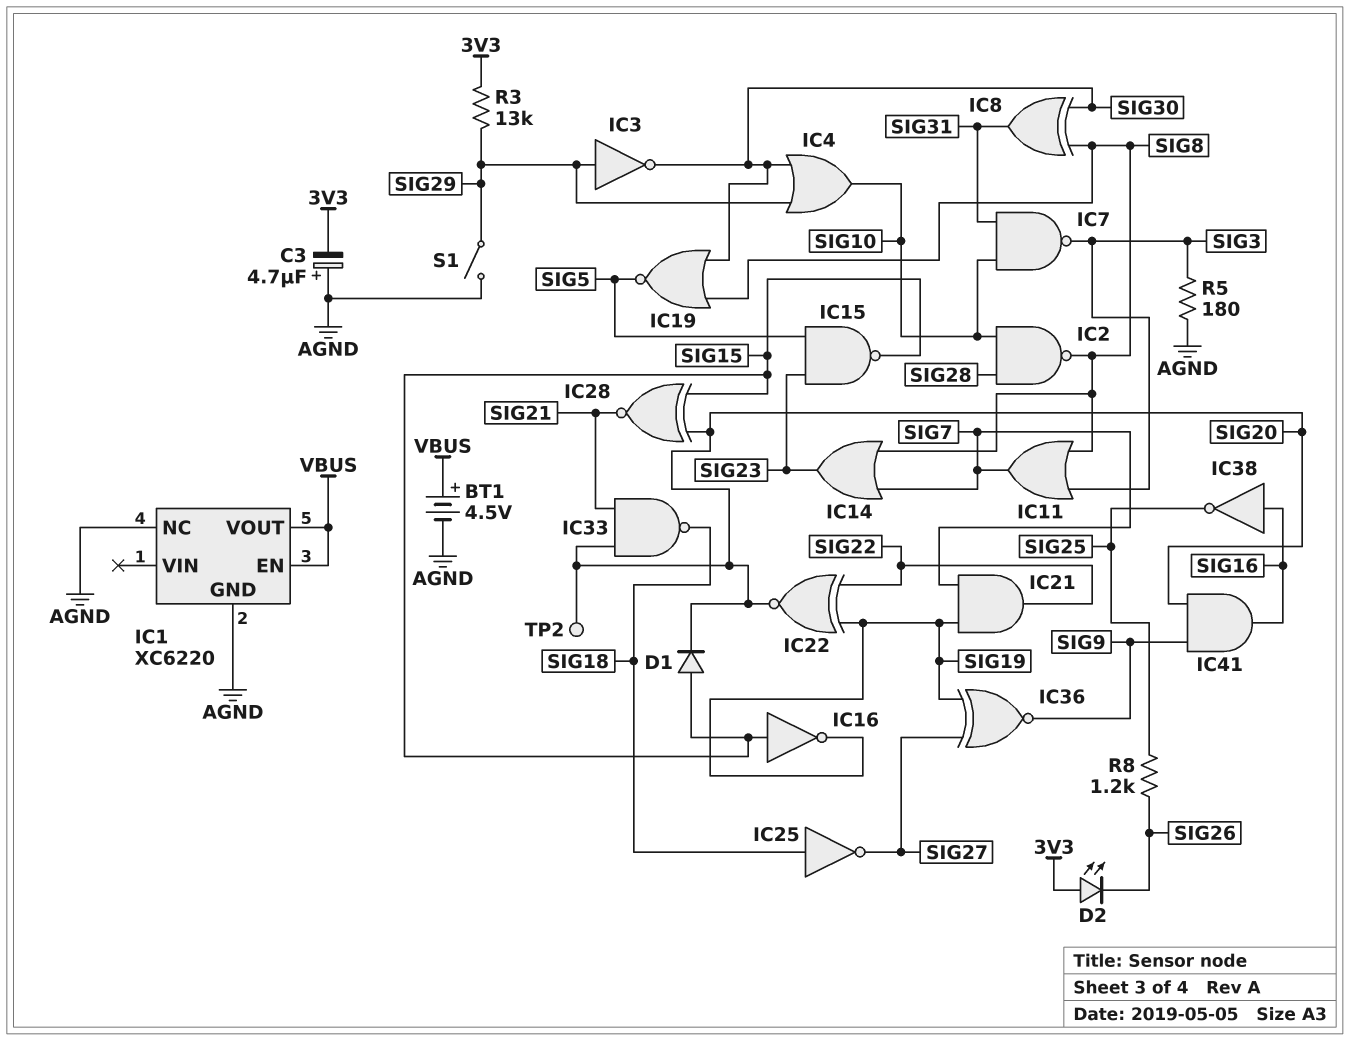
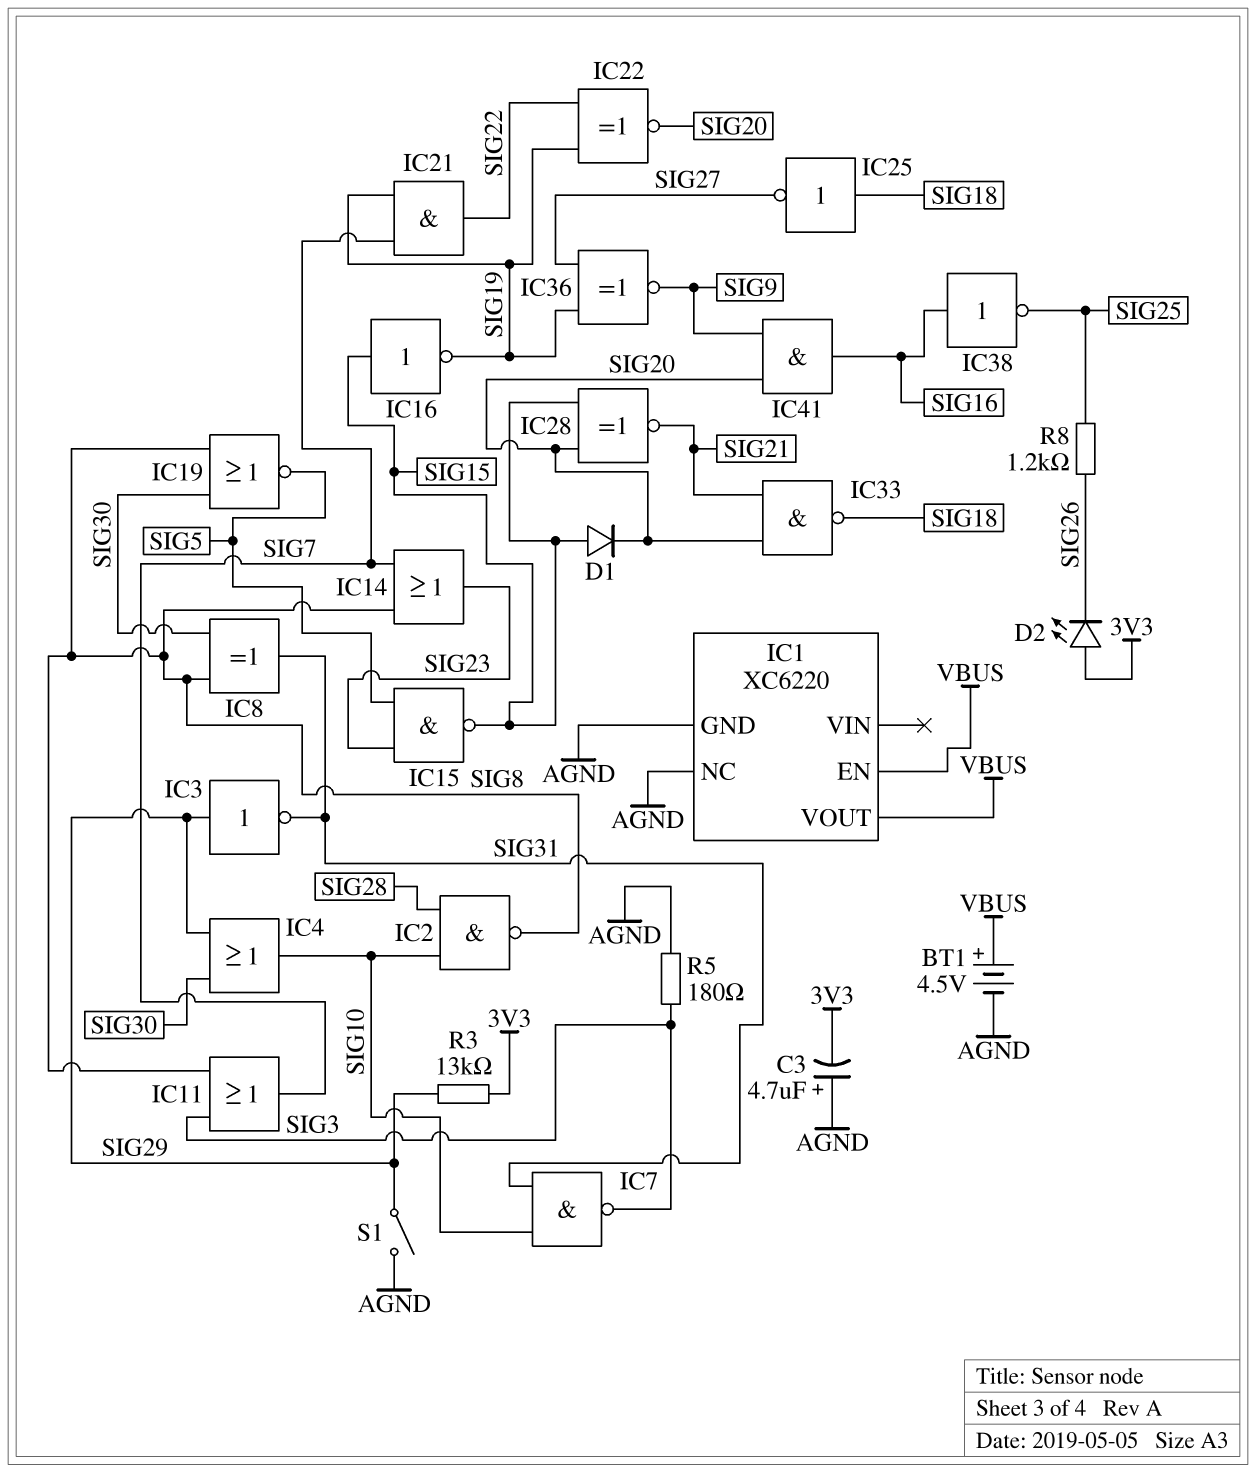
IC3: NOT (in SIG29, out SIG30) -> NOT (in SIG29, out SIG31)
TP2: test point (SIG20) -> none

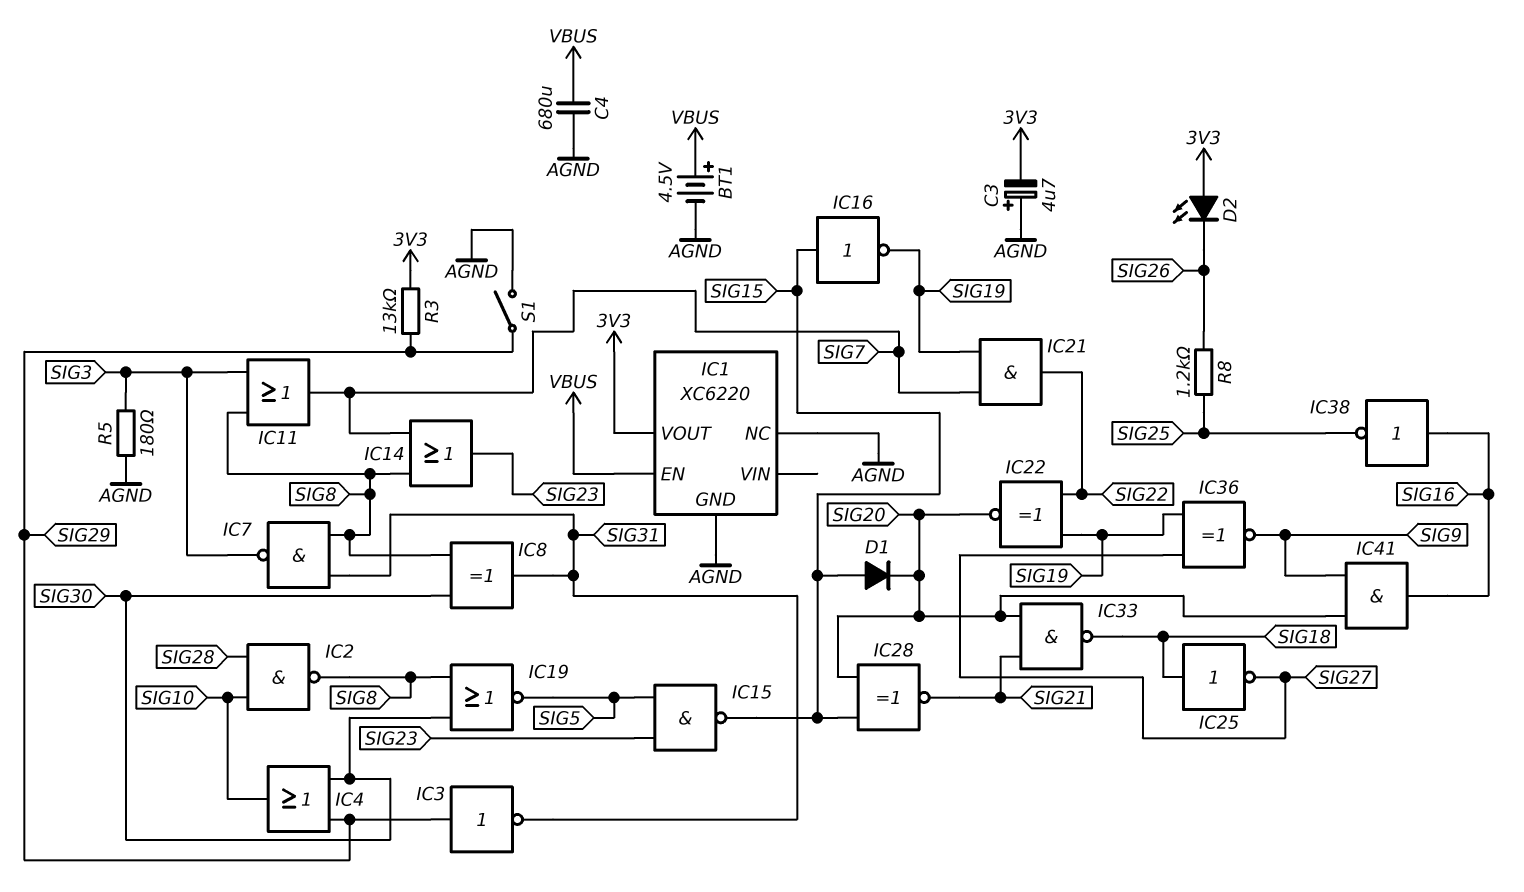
C4: none -> 680uF (AGND, VBUS)
IC1 pin VOUT: VBUS -> 3V3
IC7: NAND (in SIG10, in SIG31, out SIG3) -> NAND (in SIG8, in SIG31, out SIG3)

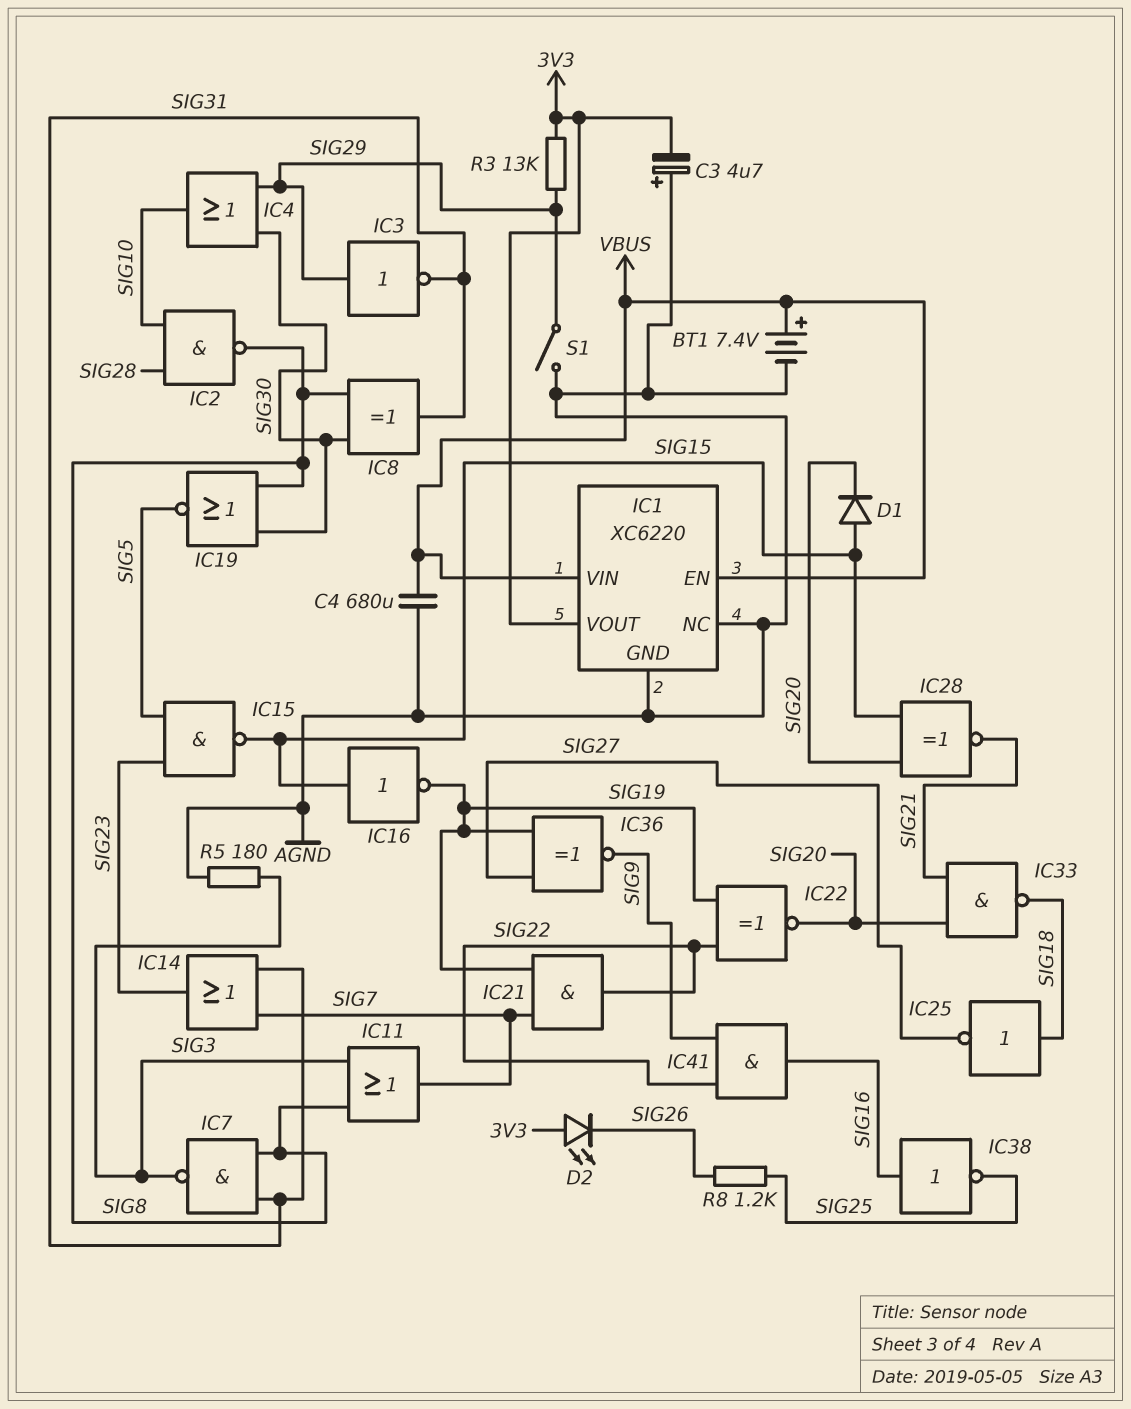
BT1: 4.5V (plus VBUS, minus AGND) -> 7.4V (plus VBUS, minus AGND)
IC1 pin VIN: none -> VBUS
IC14: OR (in SIG7, in SIG8, out SIG23) -> OR (in SIG7, in SIG31, out SIG23)
IC41: AND (in SIG9, in SIG20, out SIG16) -> AND (in SIG9, in SIG22, out SIG16)

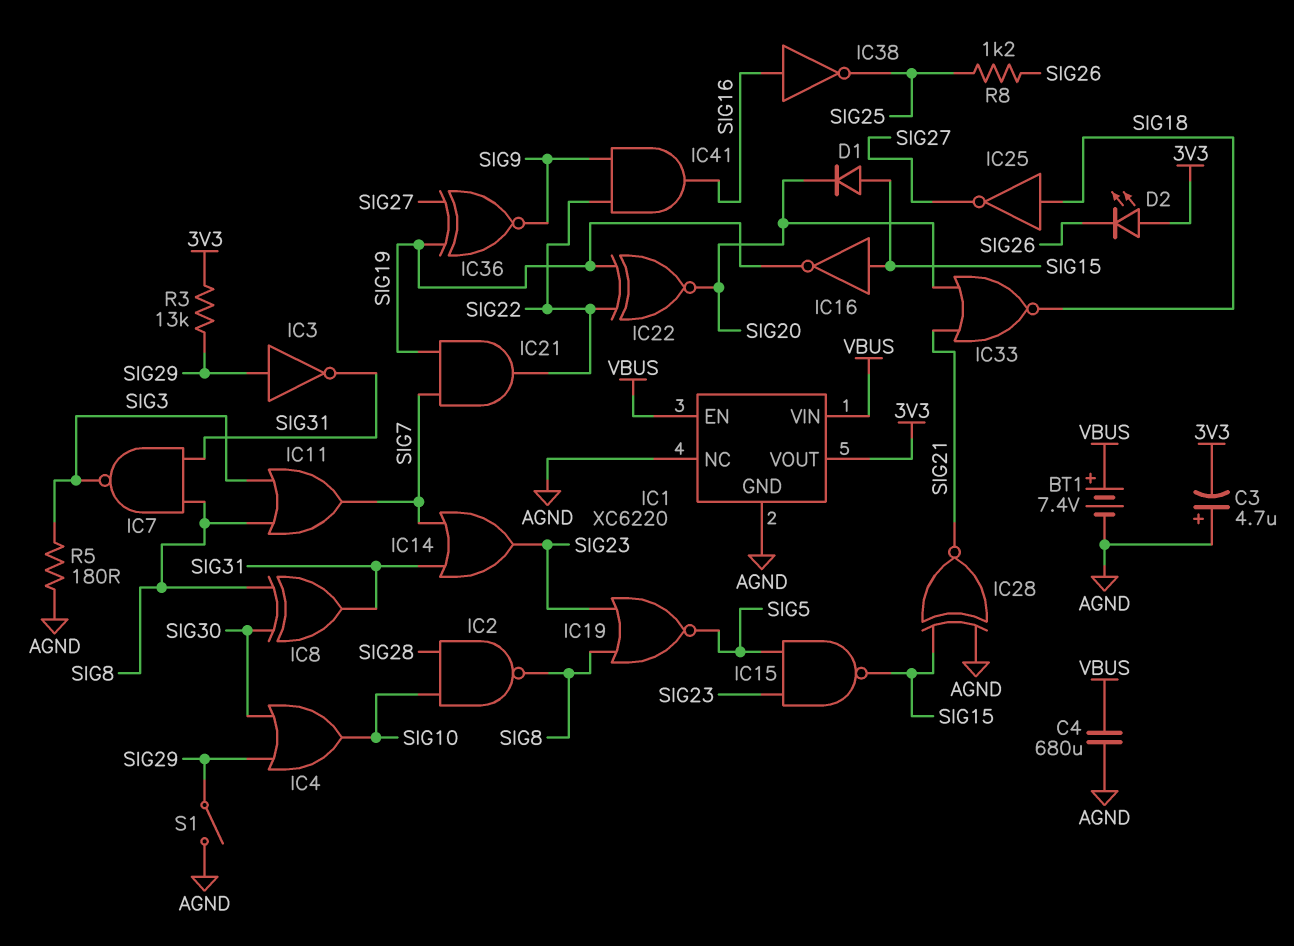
IC19: NOR (in SIG8, in SIG30, out SIG5) -> NOR (in SIG8, in SIG23, out SIG5)
IC28: XNOR (in SIG15, in SIG20, out SIG21) -> XNOR (in AGND, in SIG15, out SIG21)
IC33: NAND (in SIG20, in SIG21, out SIG18) -> NOR (in SIG20, in SIG21, out SIG18)

